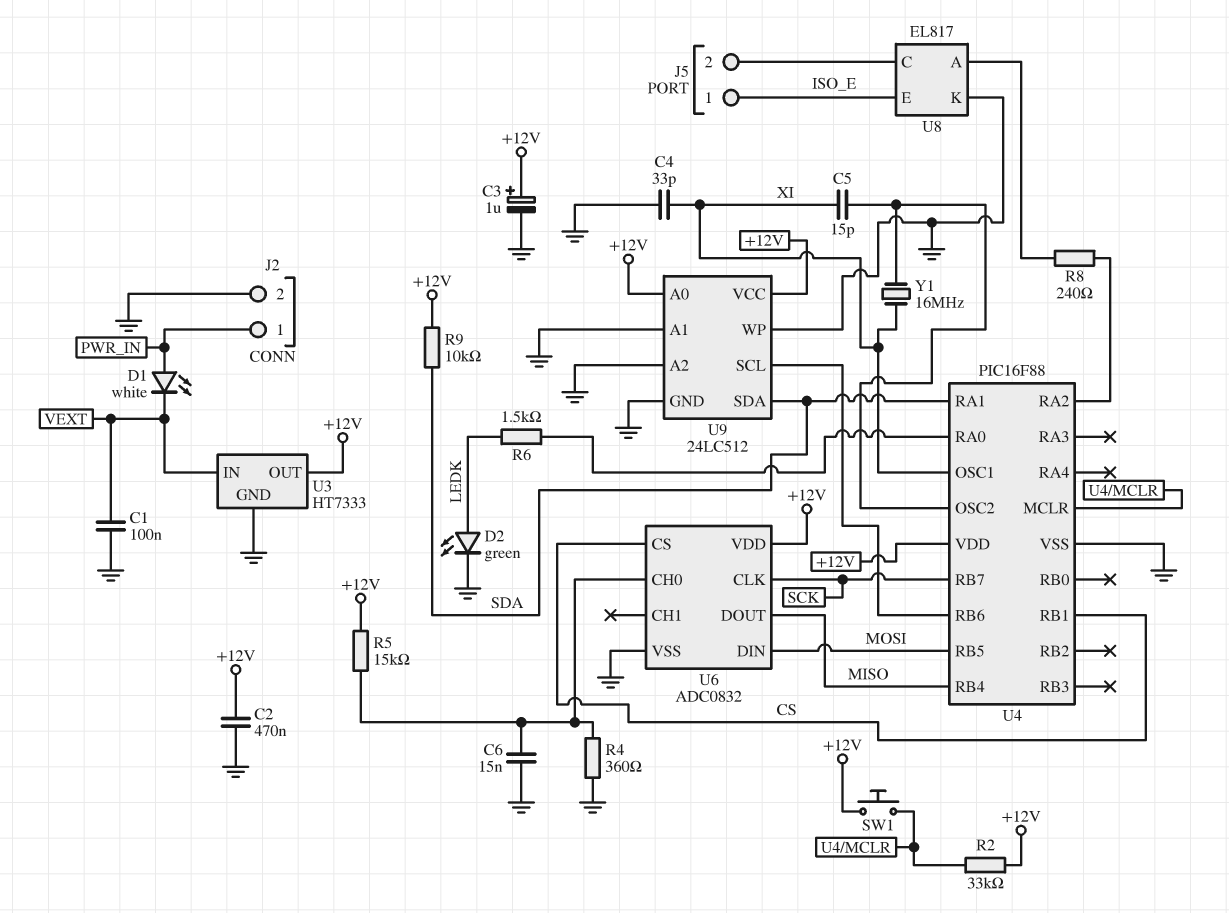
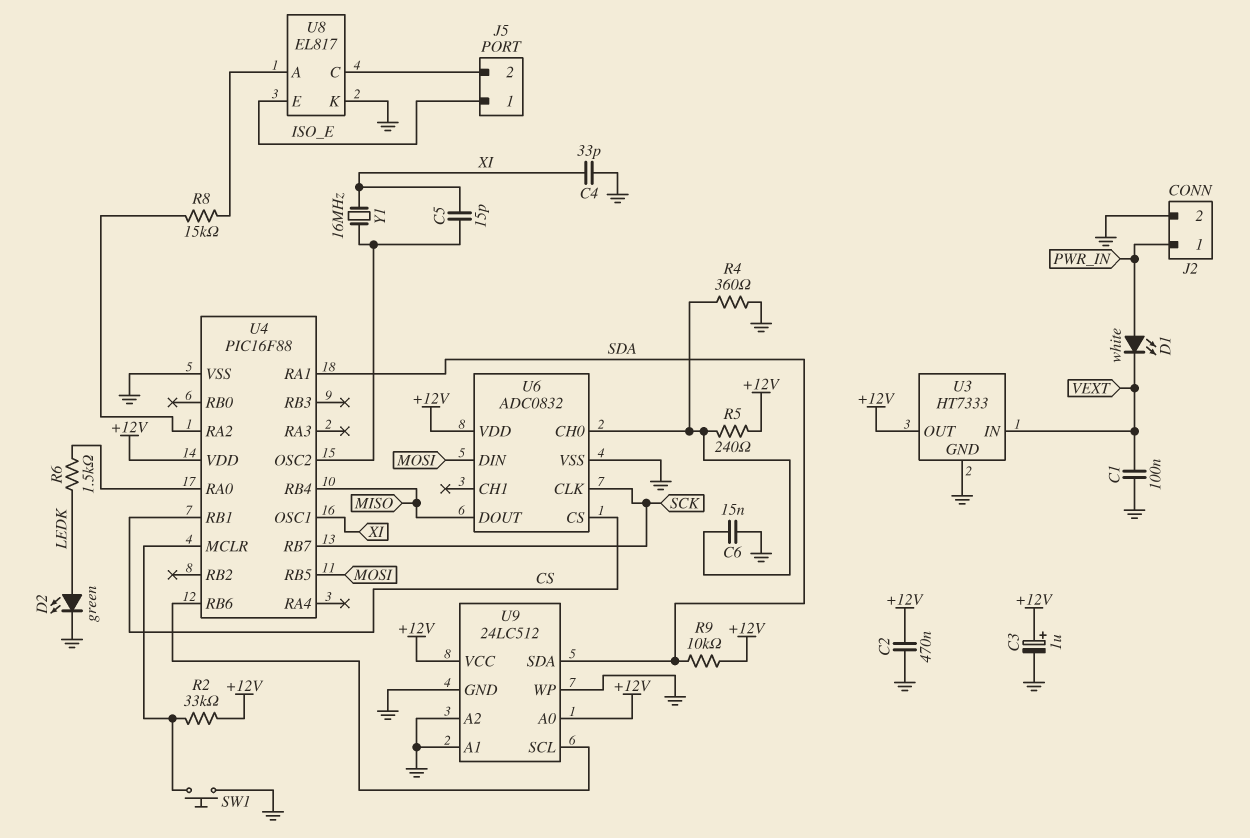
R5: 15k (+12V, U6/CH0) -> 240 (+12V, U6/CH0)
R8: 240 (U4/RA2, U8/A) -> 15k (U4/RA2, U8/A)
SW1: button (+12V, U4/MCLR) -> button (GND, U4/MCLR)

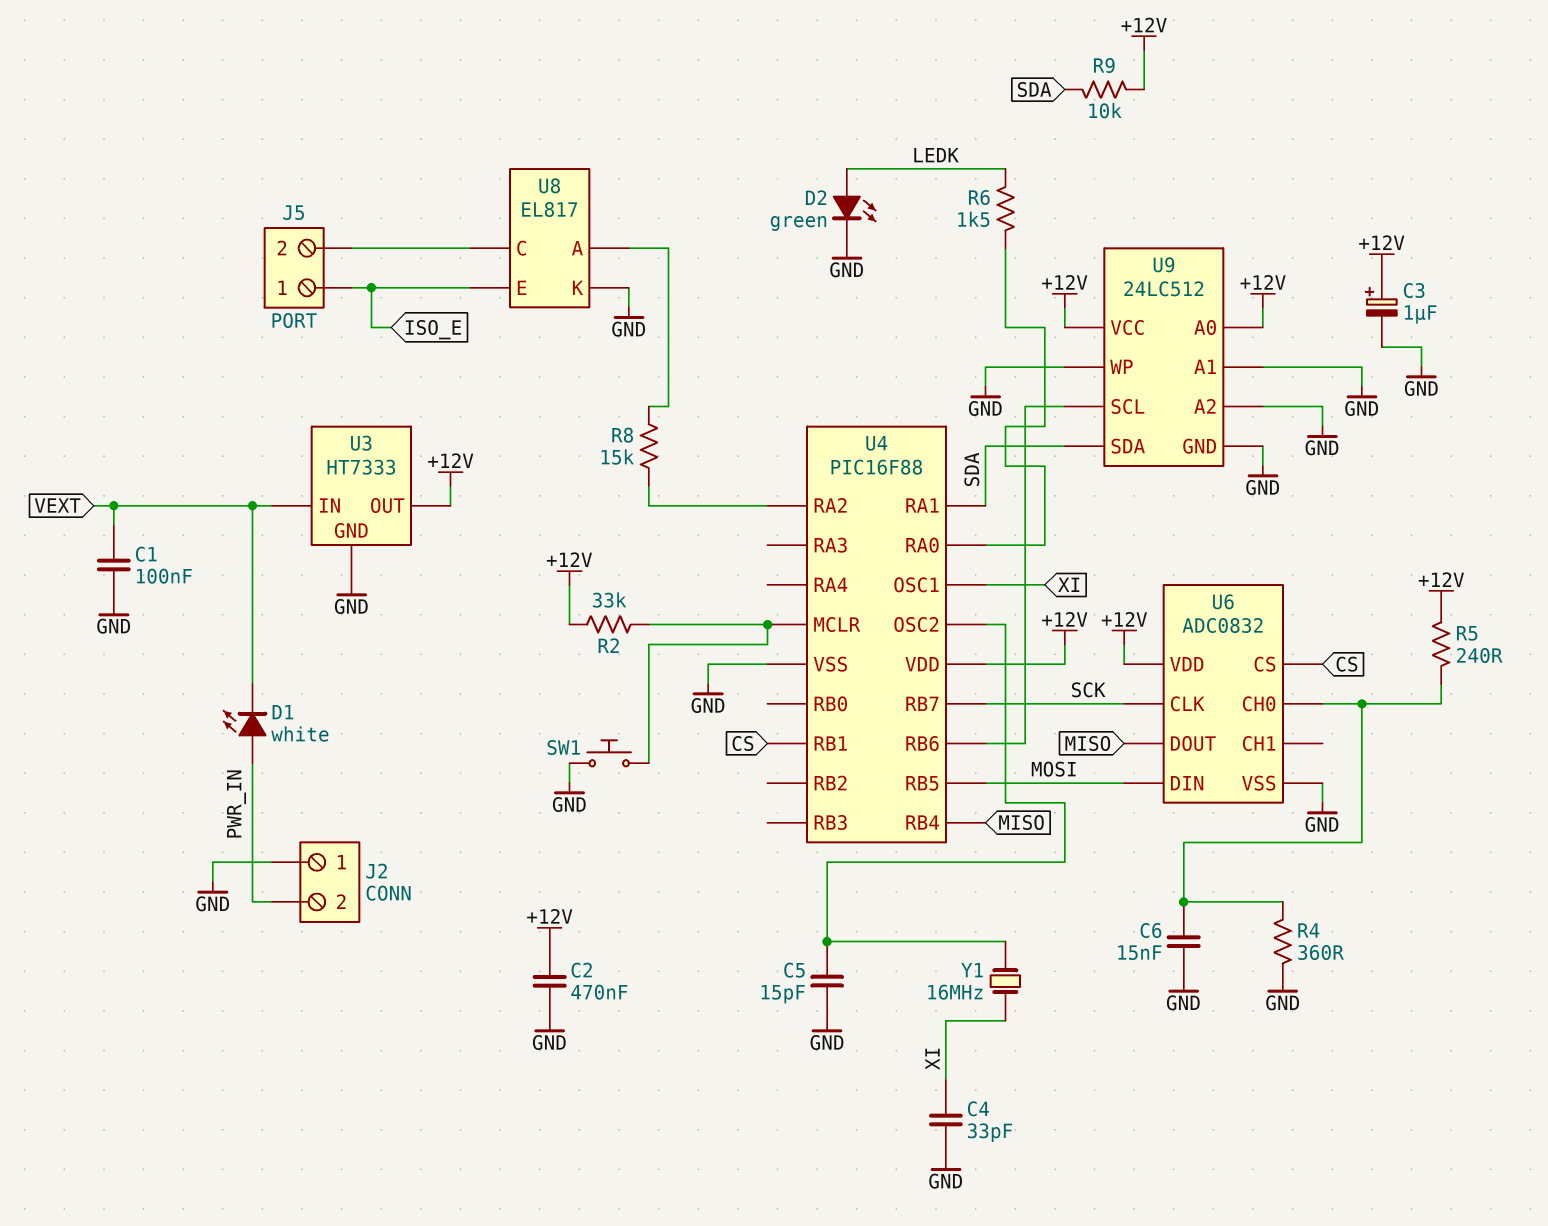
C5: 15pF (U4/OSC2, XI) -> 15pF (GND, U4/OSC2)
J2 pin 1: PWR_IN -> GND
J2 pin 2: GND -> PWR_IN

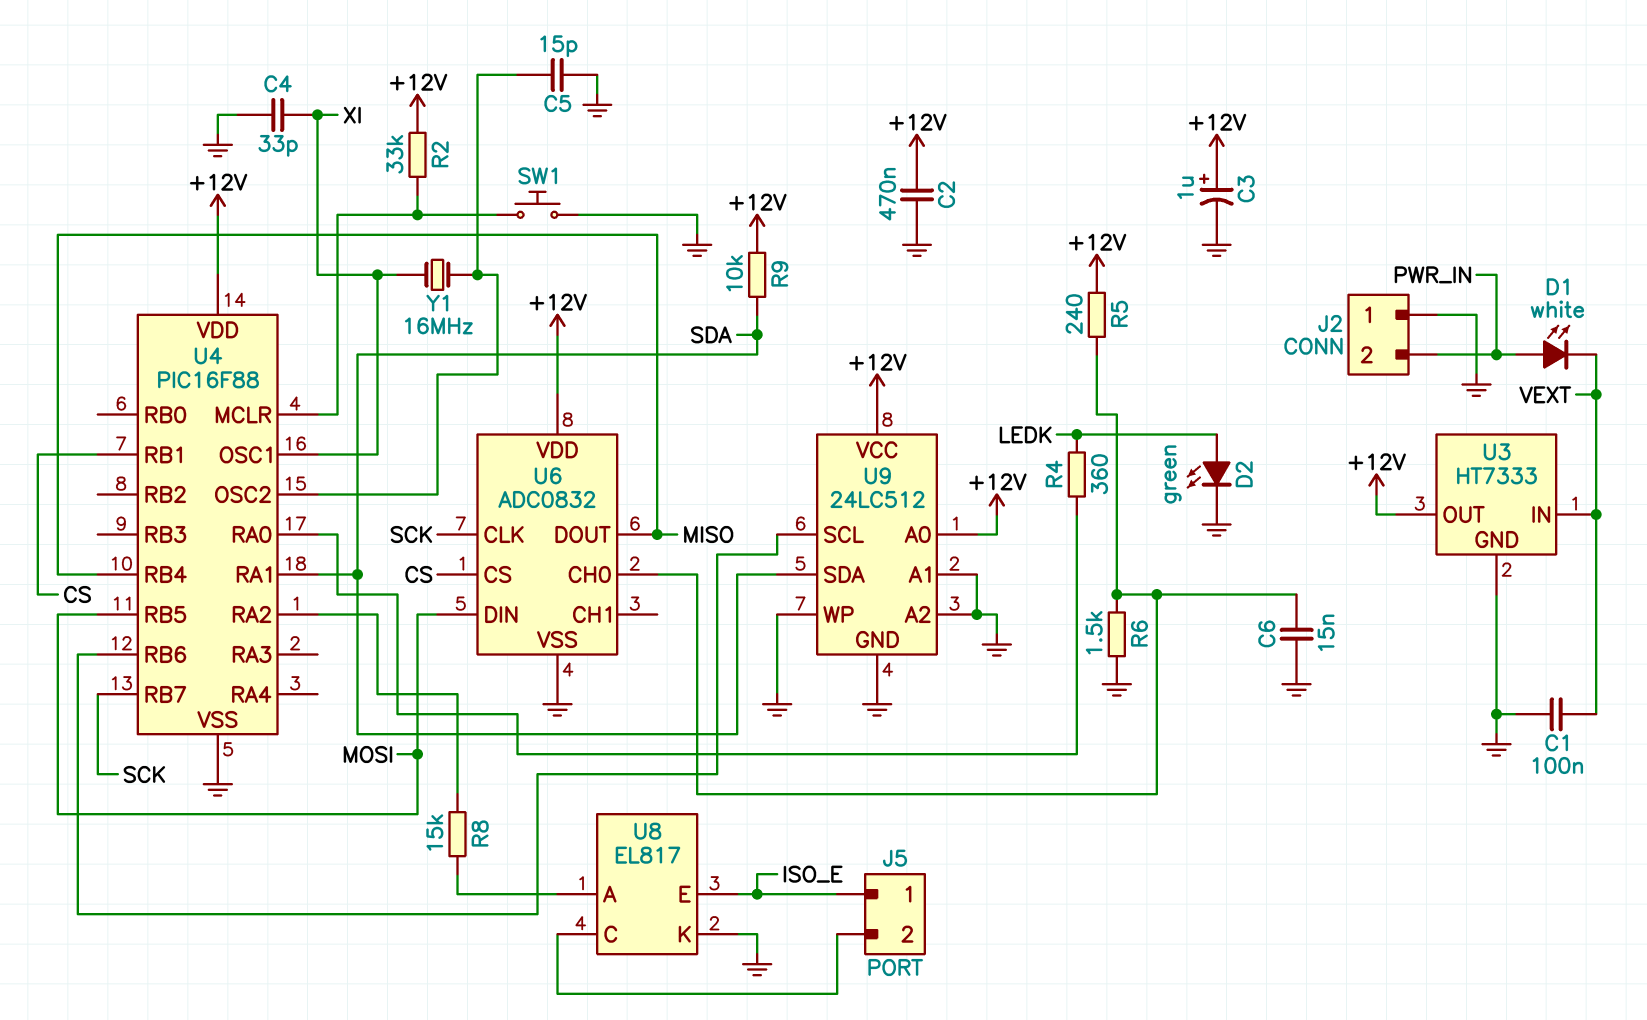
R4: 360 (GND, U6/CH0) -> 360 (LEDK, U4/RA0)
R6: 1.5k (LEDK, U4/RA0) -> 1.5k (GND, U6/CH0)

